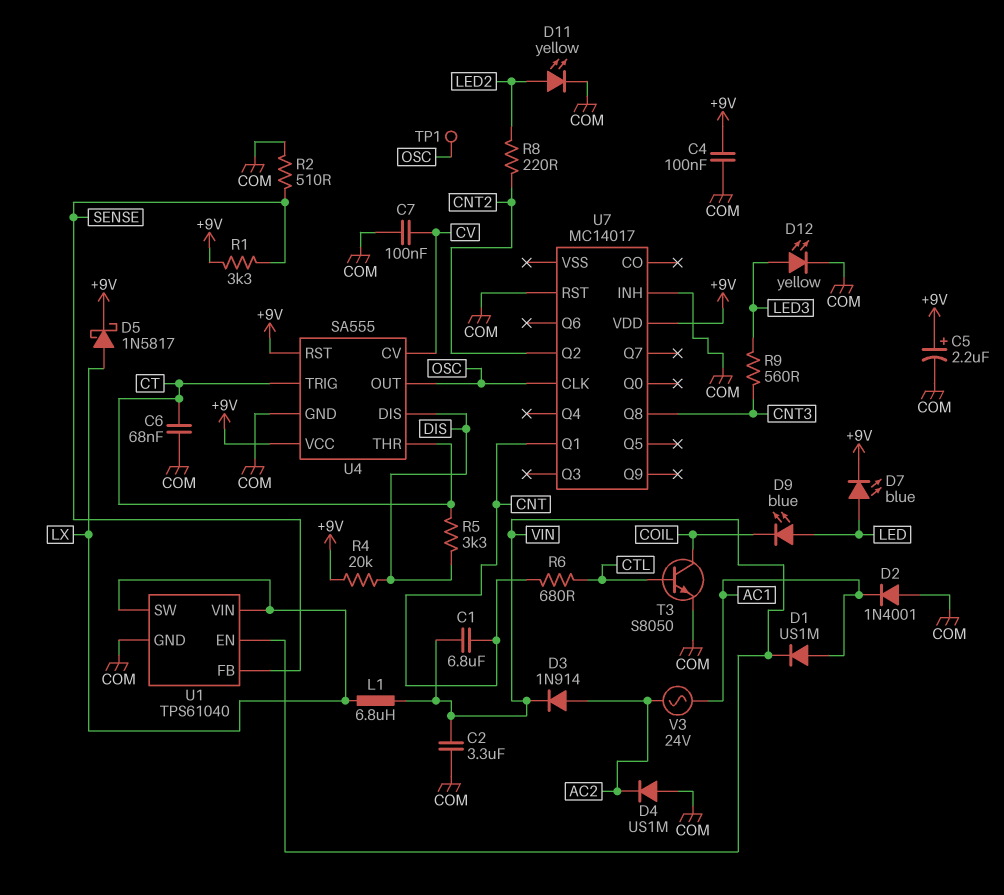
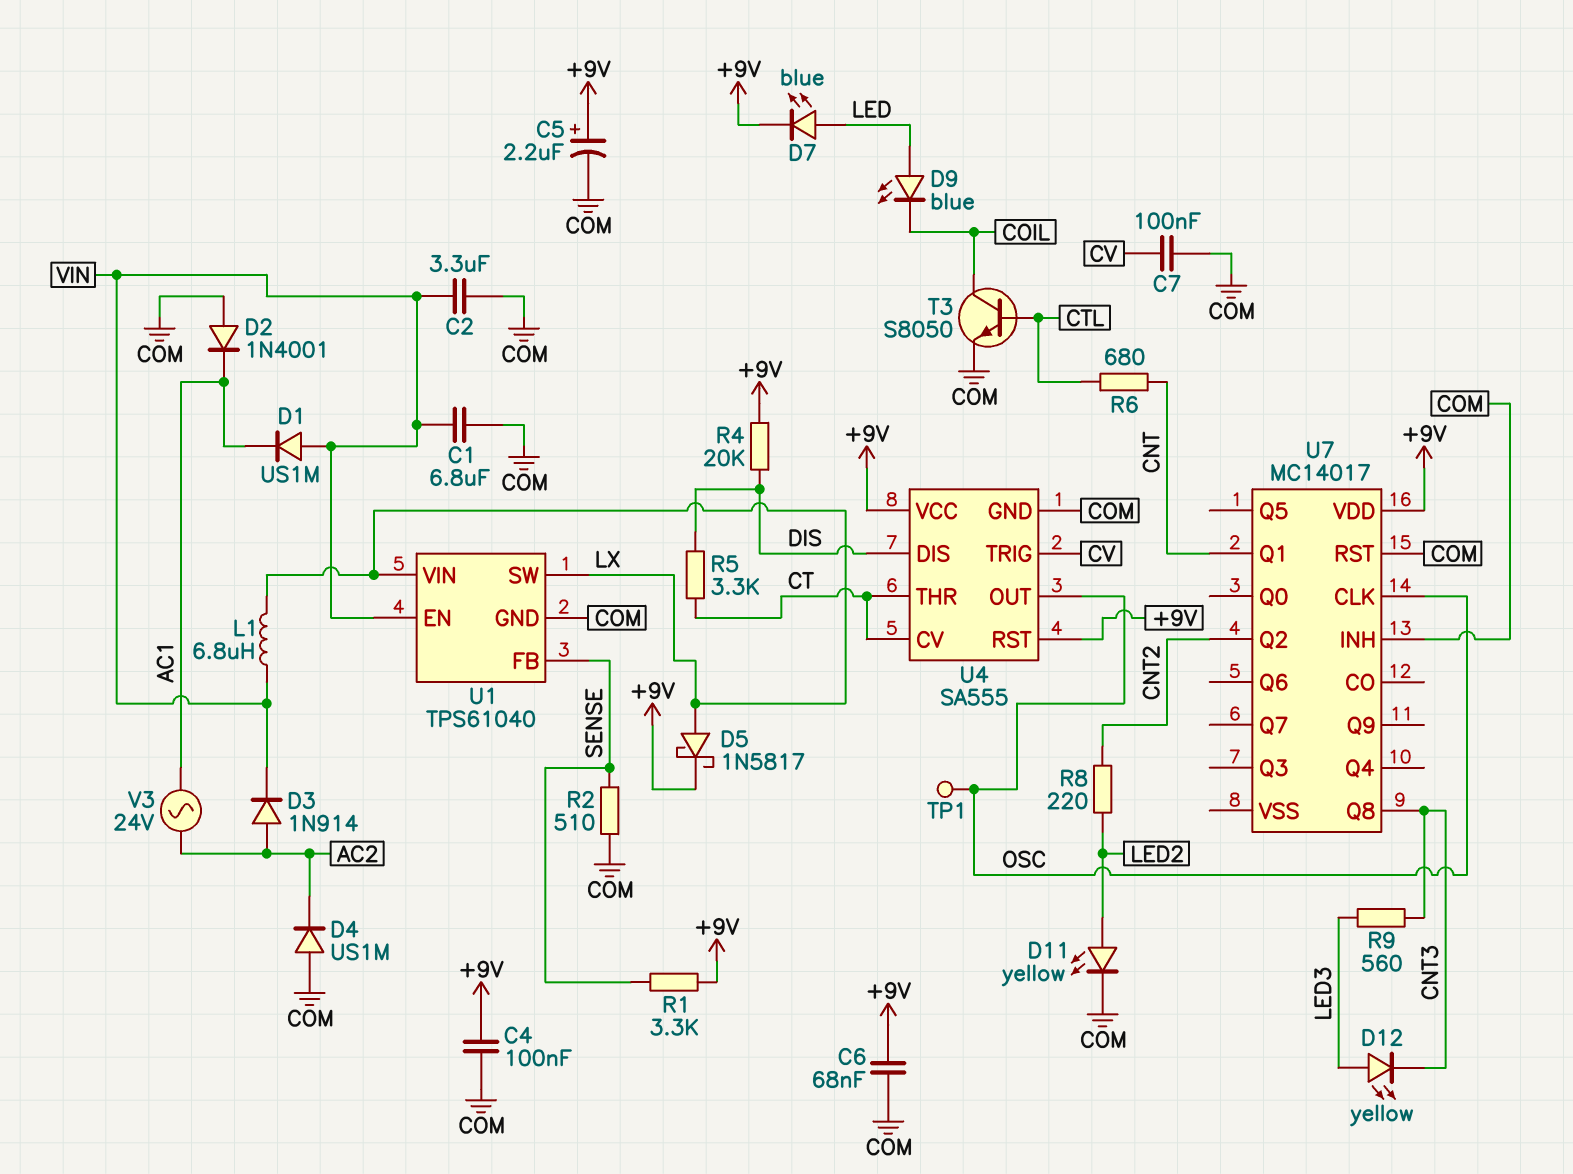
C1: 6.8uF (CNT, VIN) -> 6.8uF (COM, VIN)
C6: 68nF (COM, CT) -> 68nF (+9V, COM)
D1: diode US1M (A AC1, K VIN) -> diode US1M (A VIN, K AC1)
D12: LED yellow (A LED3, K COM) -> LED yellow (A LED3, K CNT3)
U4 pin CV: CV -> CT
U4 pin TRIG: CT -> CV

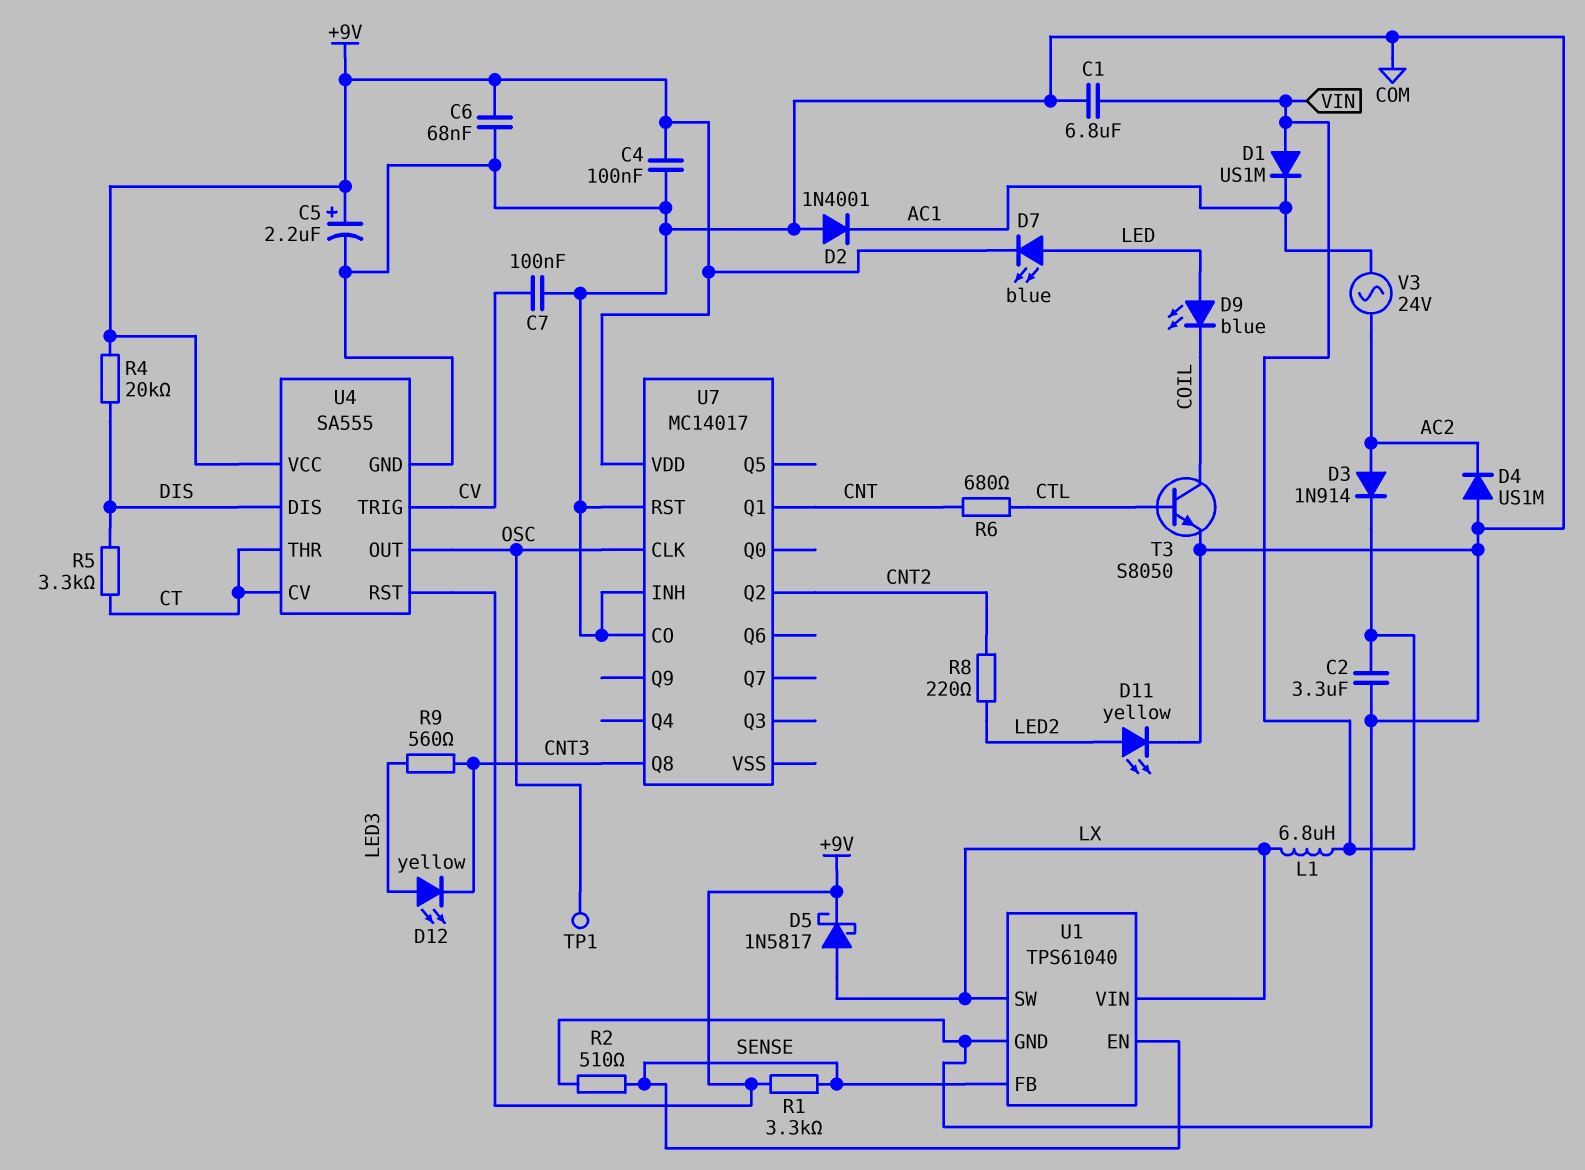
U1 pin EN: VIN -> SENSE
U7 pin CO: none -> COM

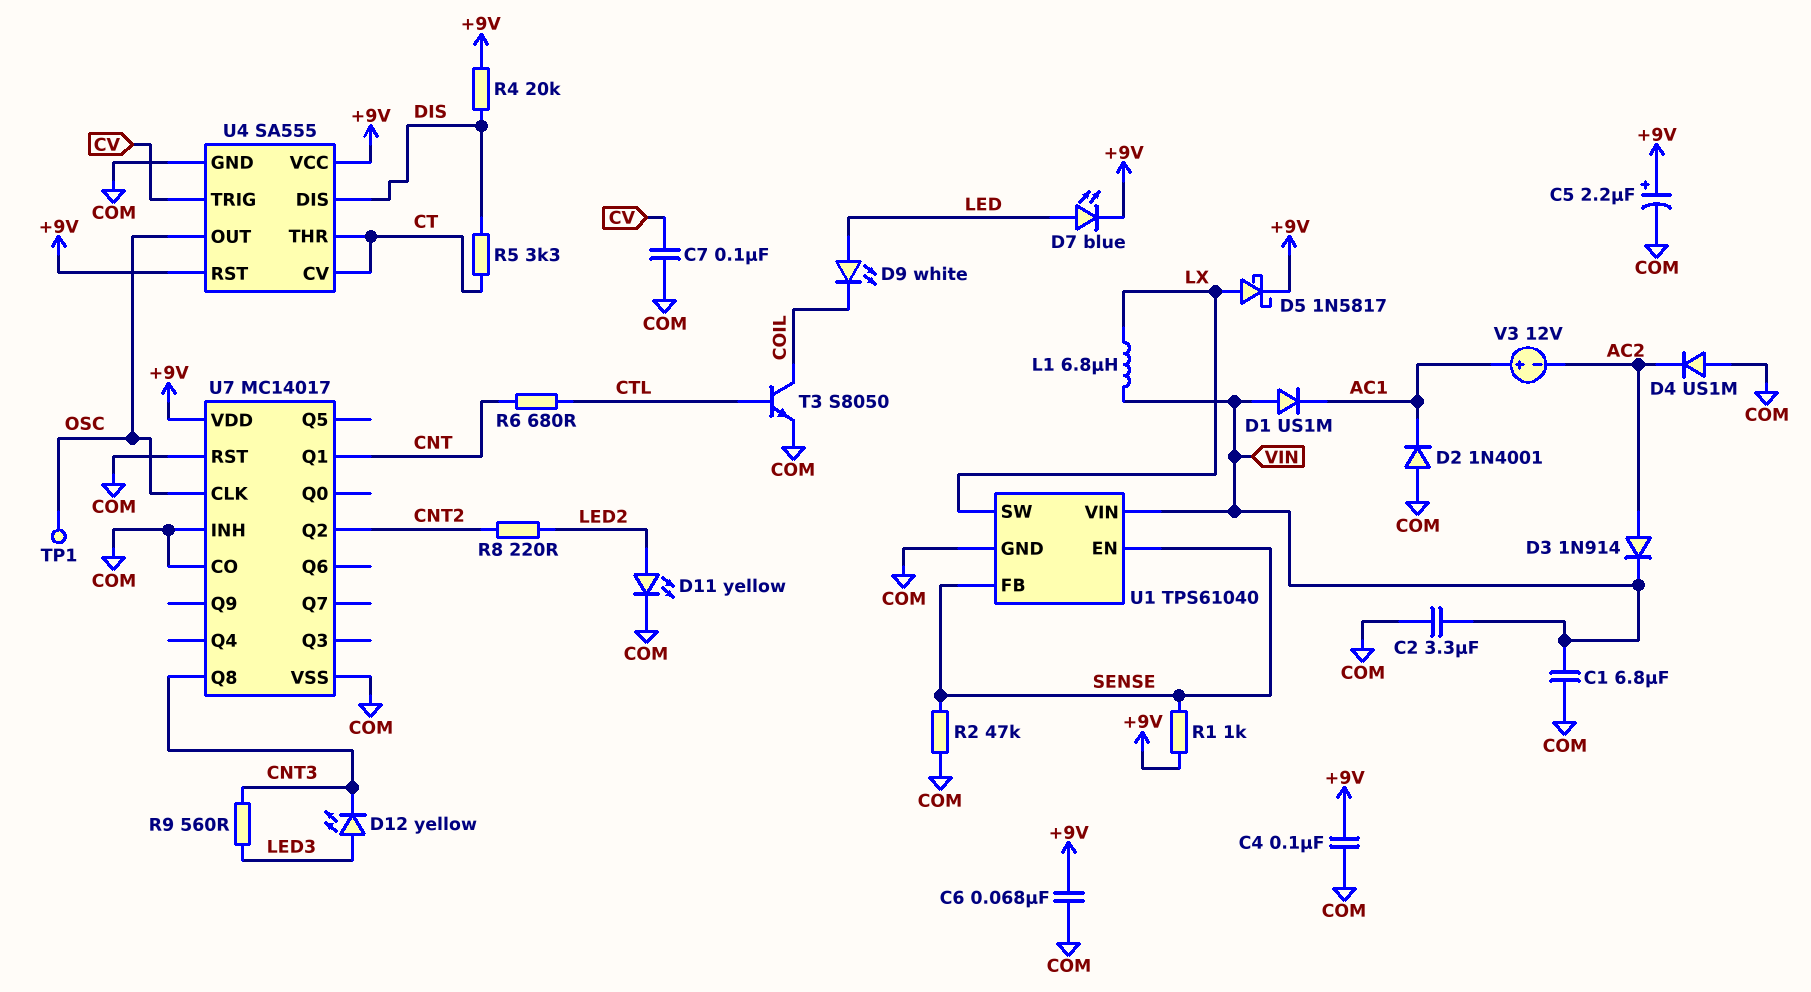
D9: LED blue (A LED, K COIL) -> LED white (A LED, K COIL)
R1: 3.3k (+9V, SENSE) -> 1k (+9V, SENSE)
R2: 510 (COM, SENSE) -> 47k (COM, SENSE)
U1 pin VIN: LX -> VIN
U7 pin VSS: none -> COM
V3: AC 24V (AC1, AC2) -> 12V (plus AC1, minus AC2)

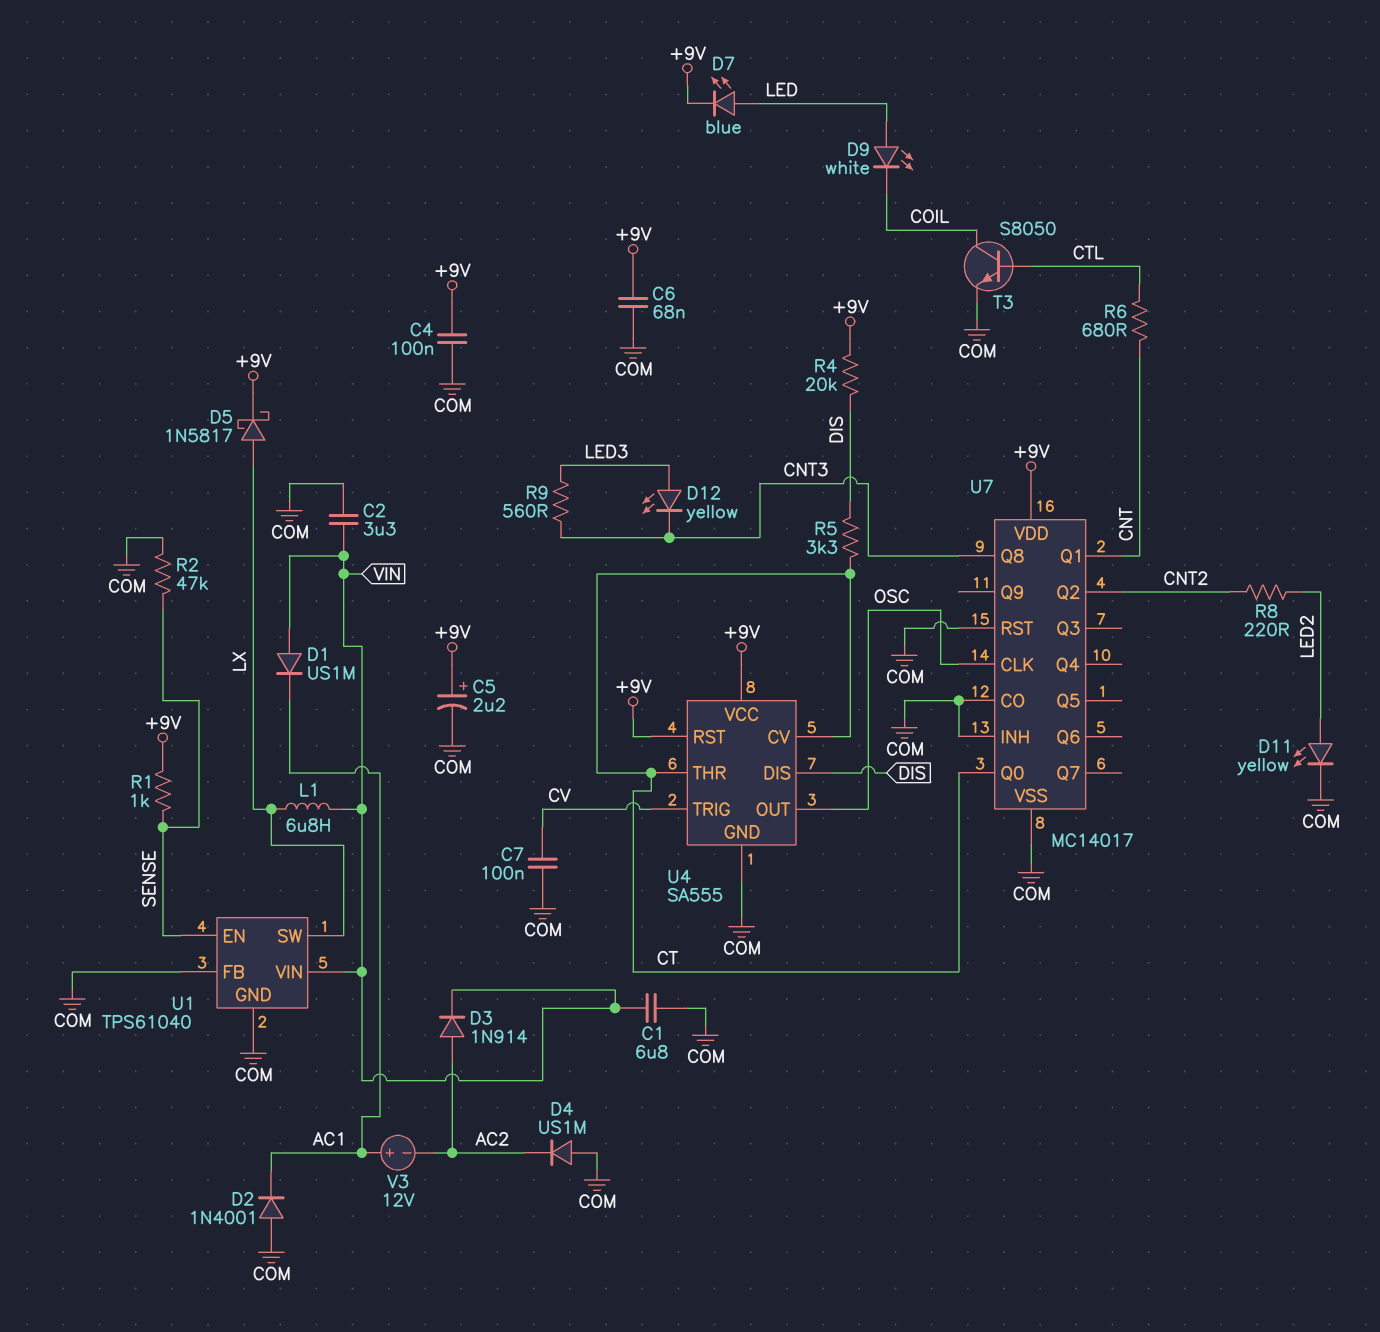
TP1: test point (OSC) -> none
U1 pin FB: SENSE -> COM
U7 pin Q0: none -> CT

